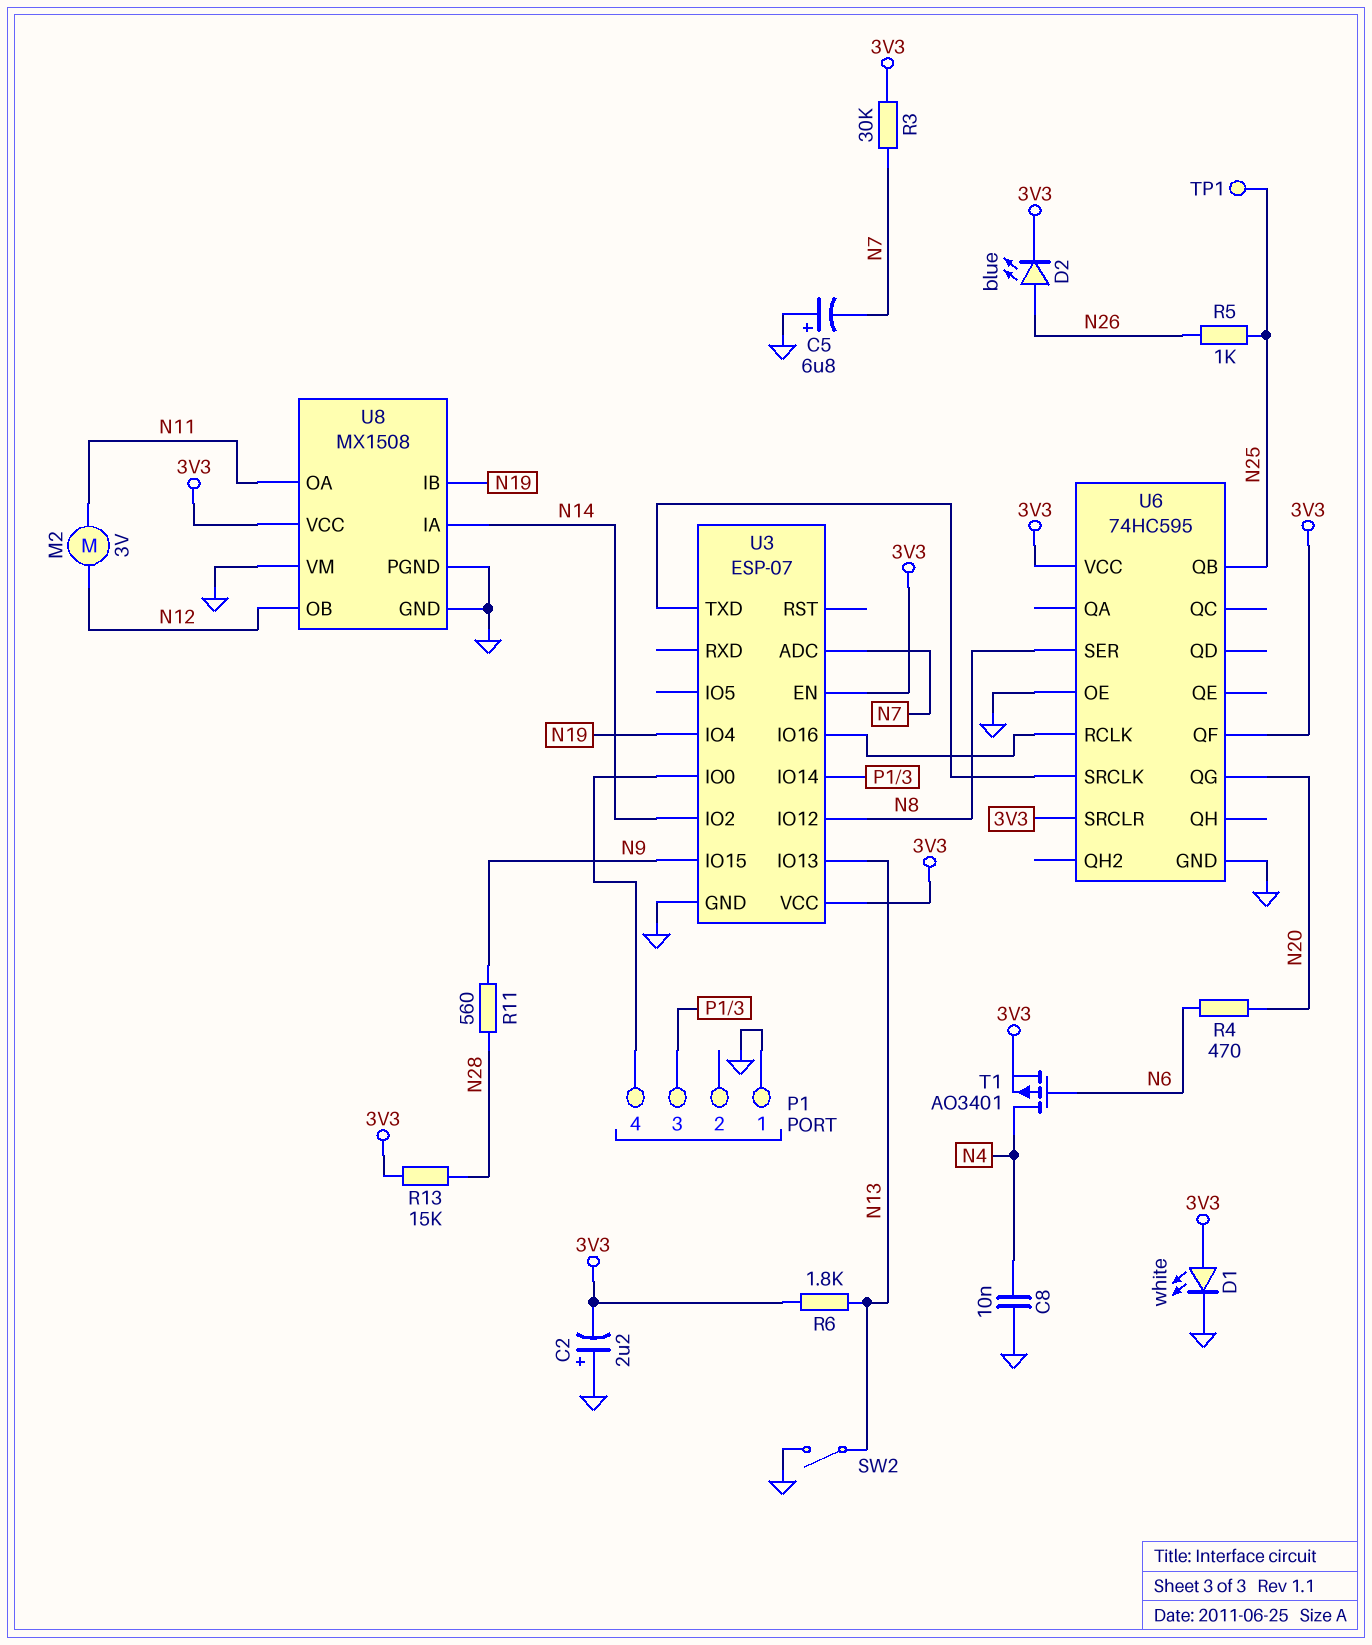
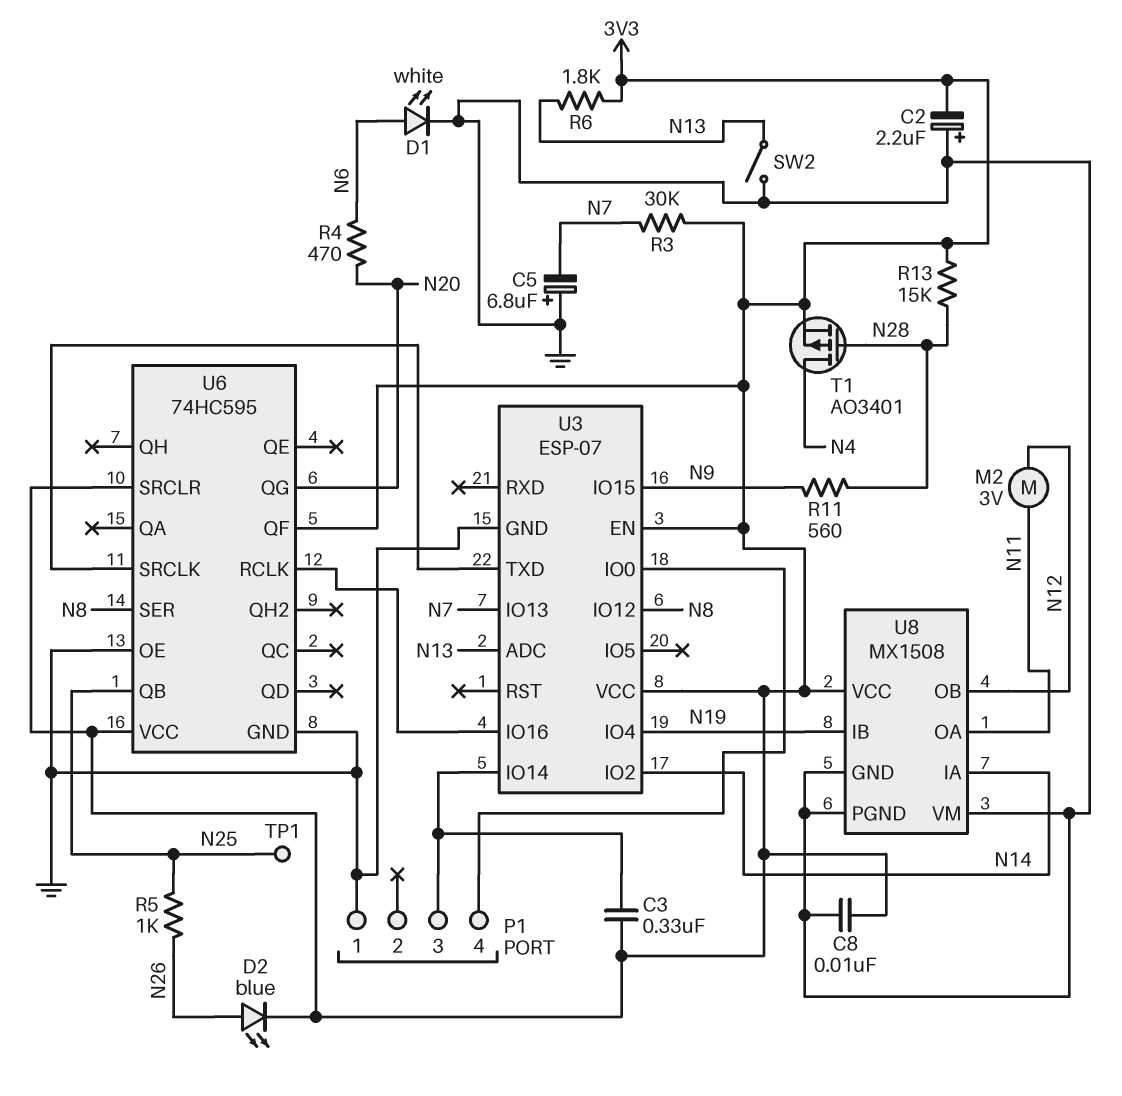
C3: none -> 330nF (3V3, P1/3)
C8: 10nF (GND, N4) -> 10nF (3V3, GND)
D1: LED white (A 3V3, K GND) -> LED white (A N6, K GND)
T1: PMOS AO3401 (G N6, D N4, S 3V3) -> PMOS AO3401 (G N28, D N4, S 3V3)
U3 pin ADC: N7 -> N13
U3 pin IO13: N13 -> N7

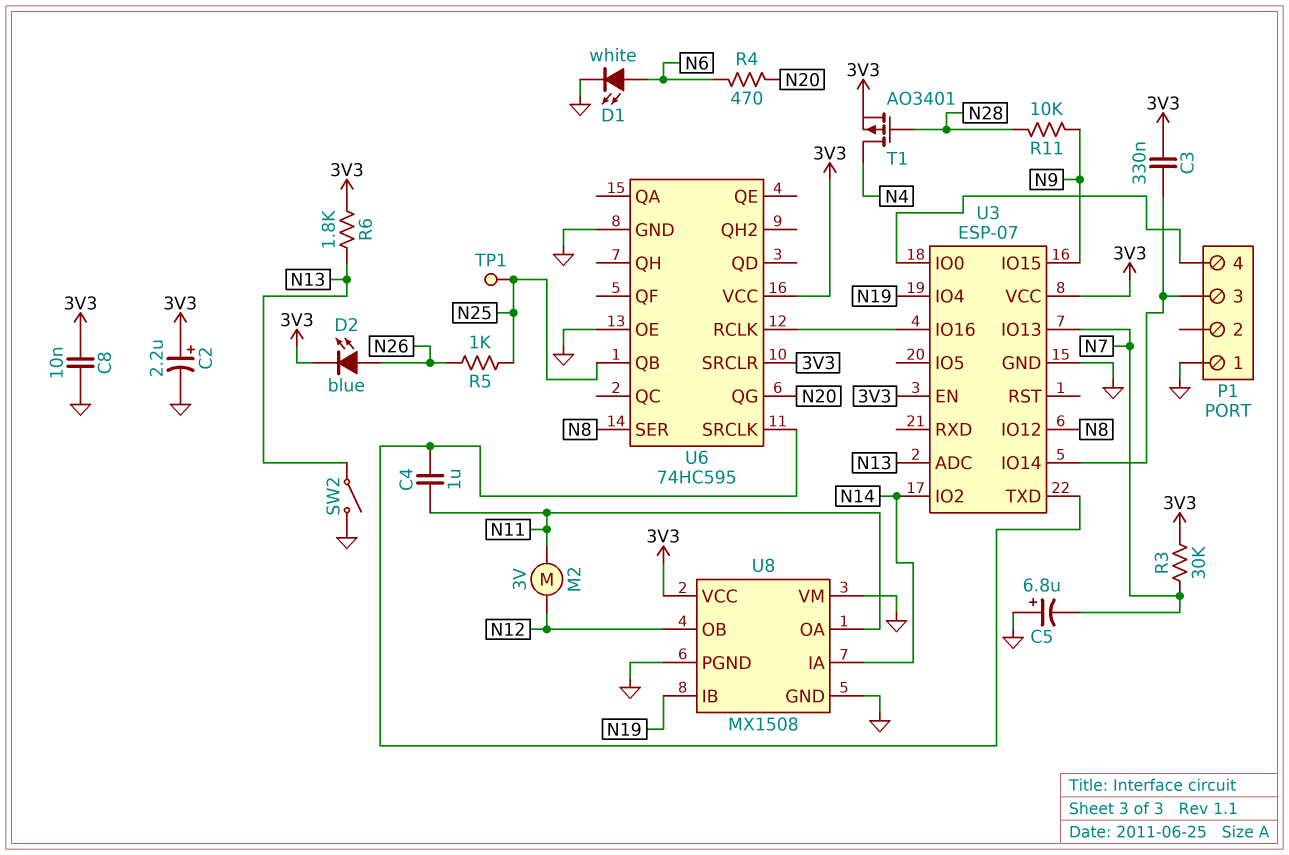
C2: 2.2uF (plus GND, minus 3V3) -> 2.2uF (plus 3V3, minus GND)
C4: none -> 1uF (N11, U3/TXD)
R11: 560 (N9, N28) -> 10k (N9, N28)
R13: 15k (3V3, N28) -> none
U6 pin QF: 3V3 -> none

